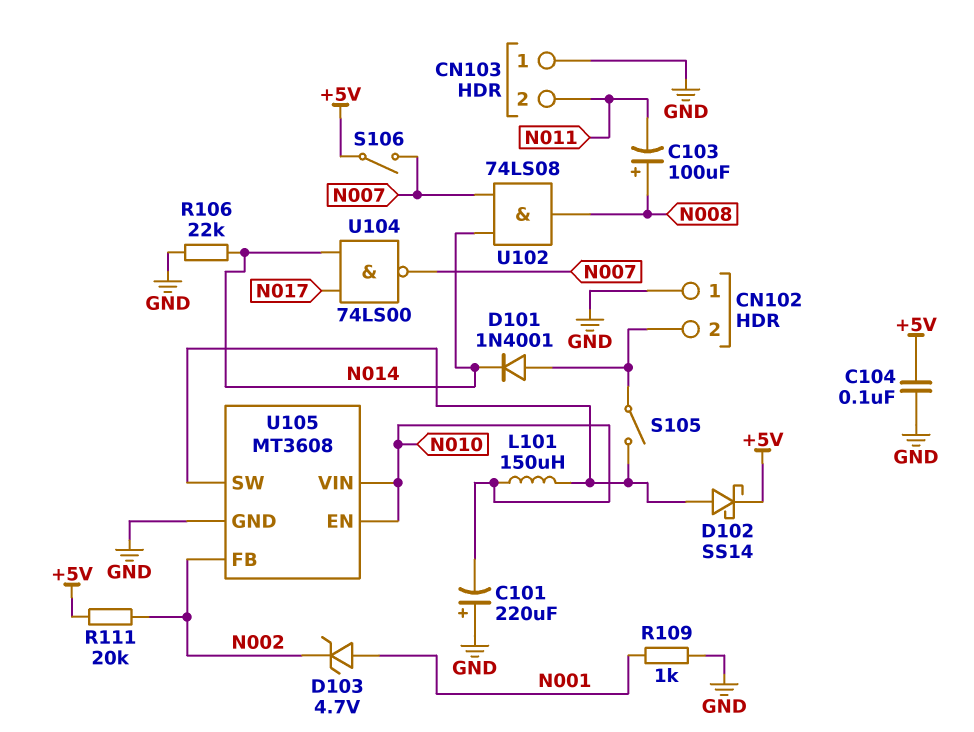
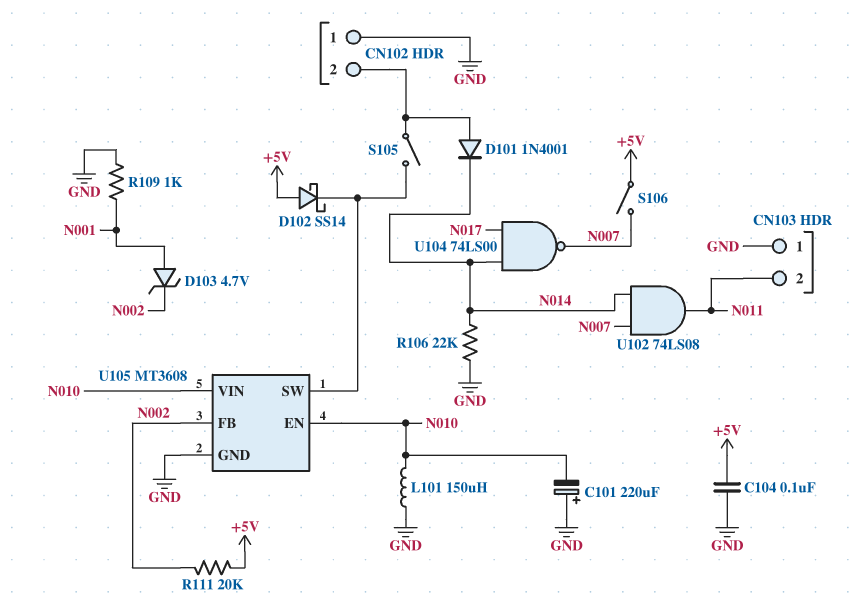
C103: 100uF (plus N008, minus N011) -> none
D102: schottky SS14 (A U105/SW, K +5V) -> schottky SS14 (A +5V, K U105/SW)
L101: 150uH (N010, U105/SW) -> 150uH (GND, N010)
U102: AND 74LS08 (in N007, in N014, out N008) -> AND 74LS08 (in N007, in N014, out N011)

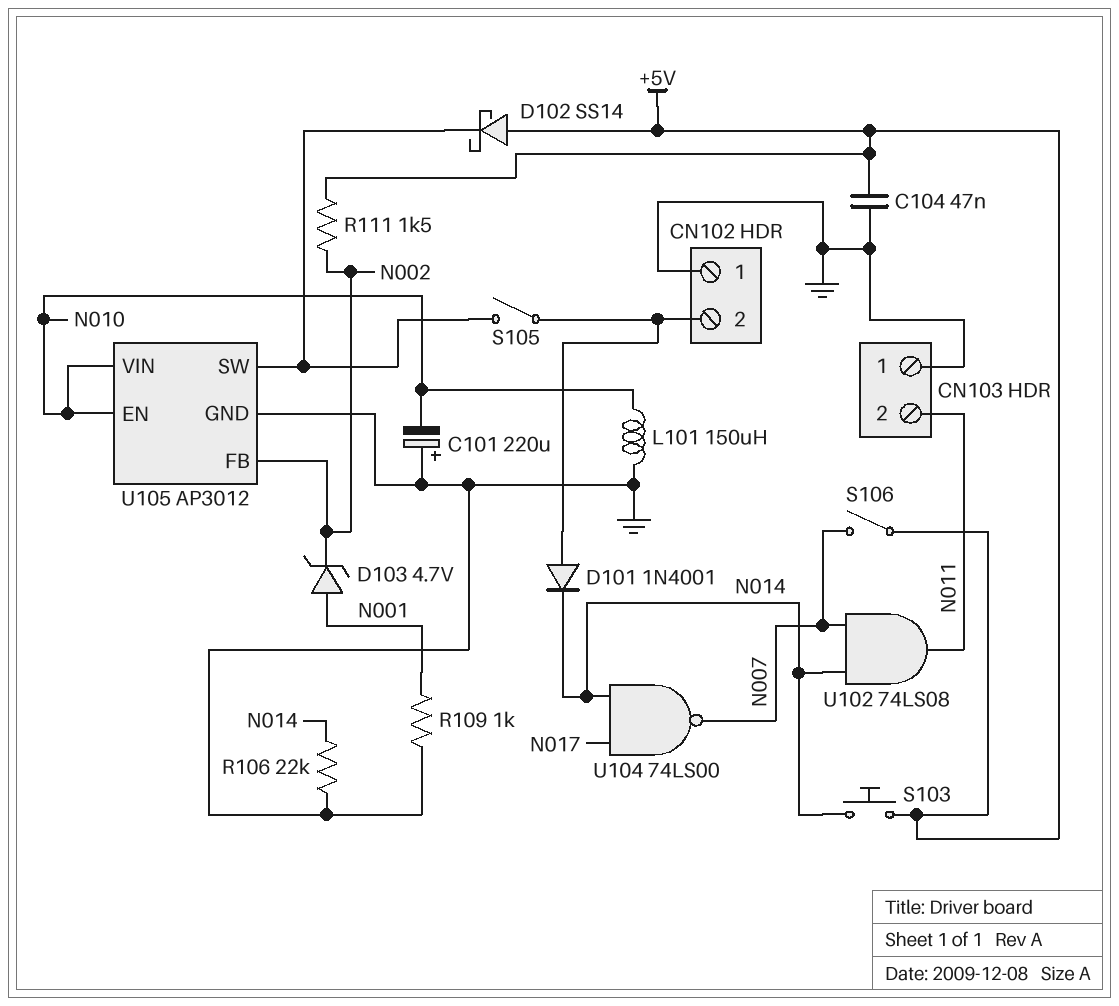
C104: 100nF (+5V, GND) -> 47nF (+5V, GND)
R111: 20k (+5V, N002) -> 1.5k (+5V, N002)
S103: none -> button (+5V, N014)
U105: MT3608 -> AP3012

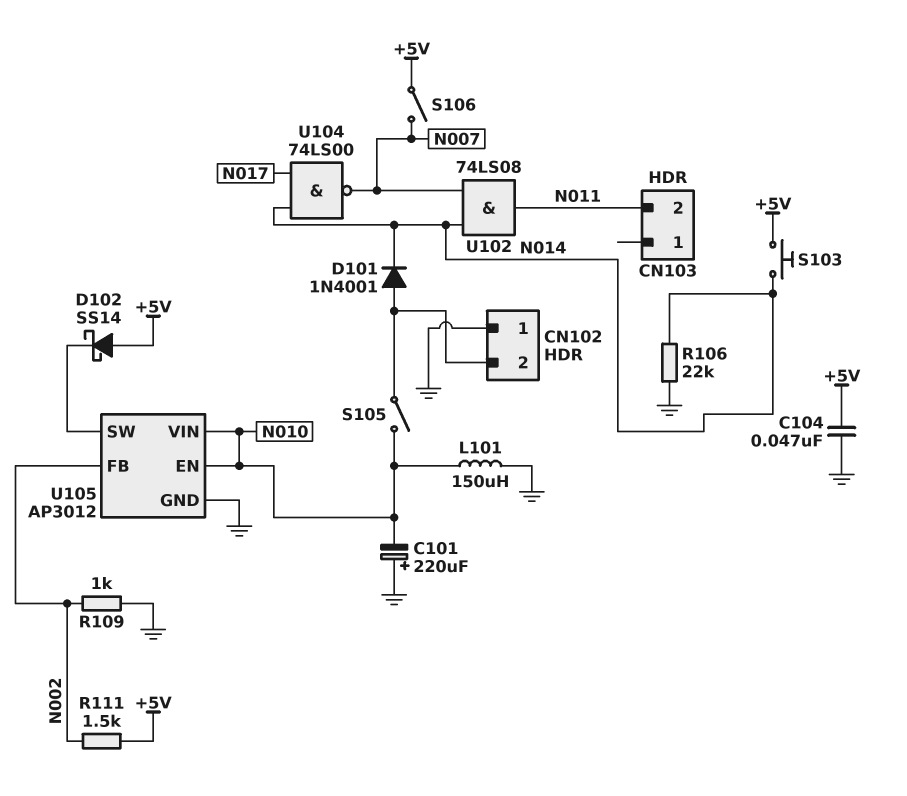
CN103 pin 1: GND -> none
D103: zener 4.7V (A N001, K N002) -> none
R109: 1k (GND, N001) -> 1k (GND, N002)
S105: switch (CN102/2, U105/SW) -> switch (CN102/2, N010)

